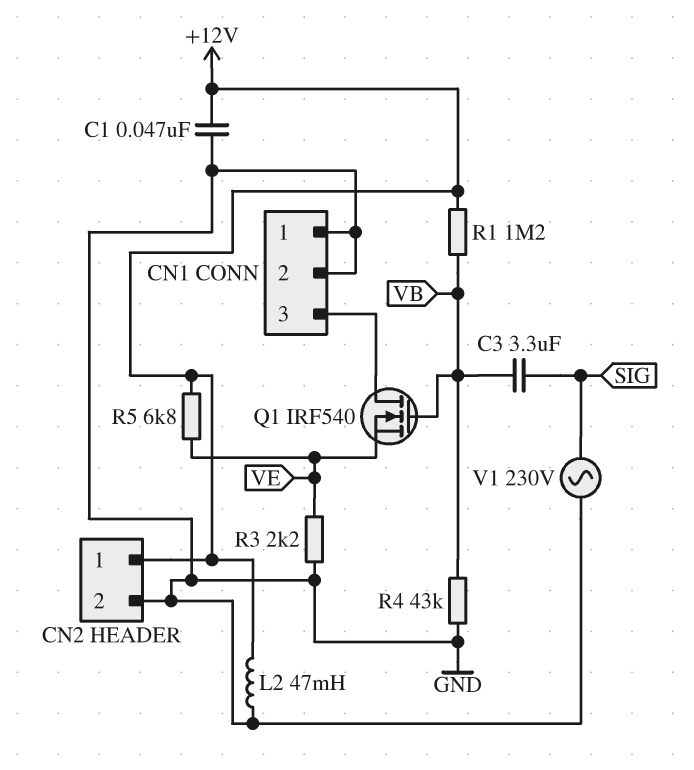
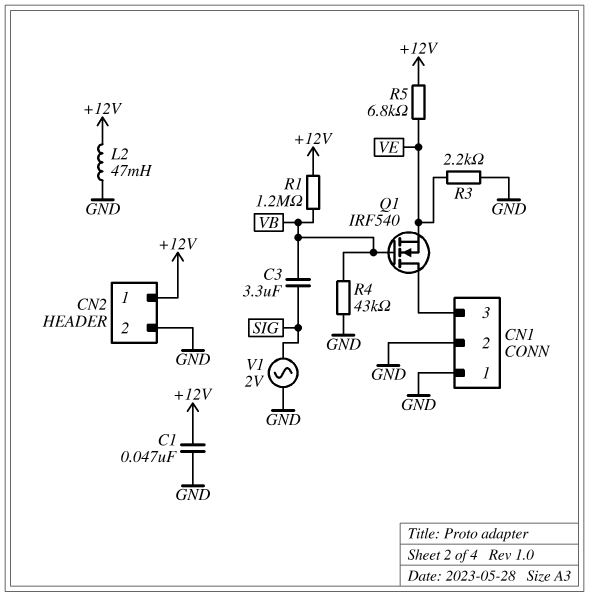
V1: AC 230V (GND, SIG) -> AC 2V (GND, SIG)

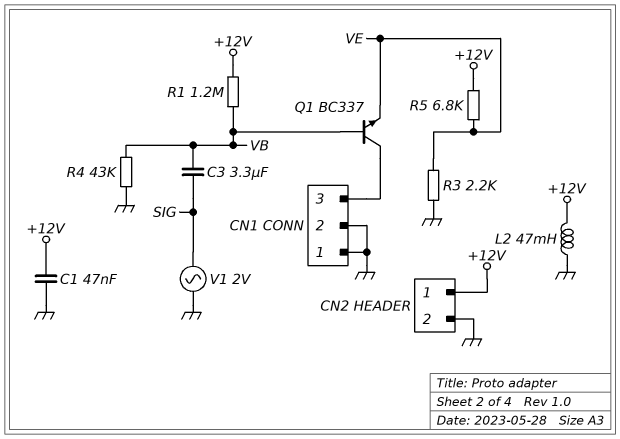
Q1: NMOS IRF540 (G VB, D CN1/3, S VE) -> NPN BC337 (B VB, C CN1/3, E VE)

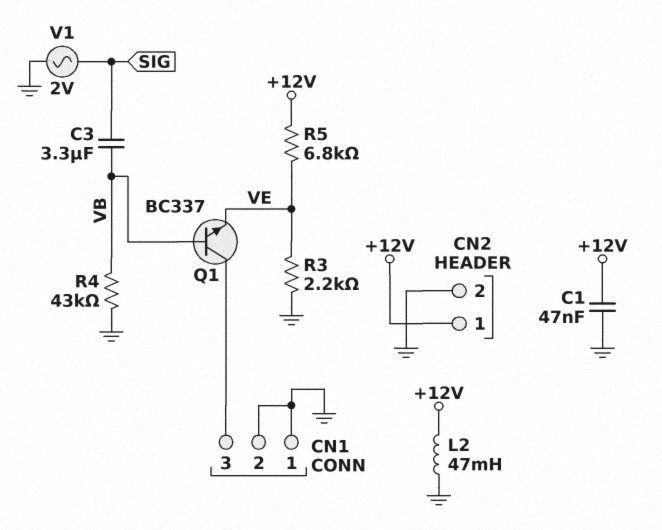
R1: 1.2M (+12V, VB) -> none

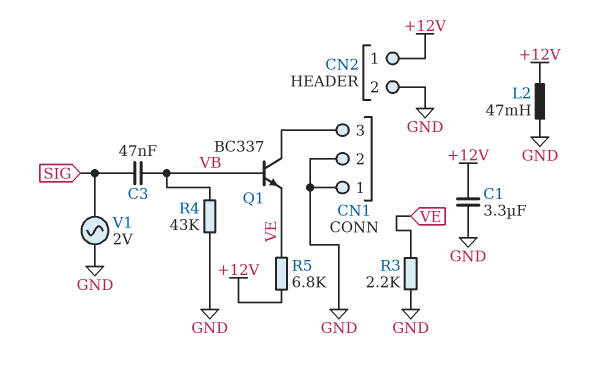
C1: 47nF (+12V, GND) -> 3.3uF (+12V, GND)
C3: 3.3uF (SIG, VB) -> 47nF (SIG, VB)

